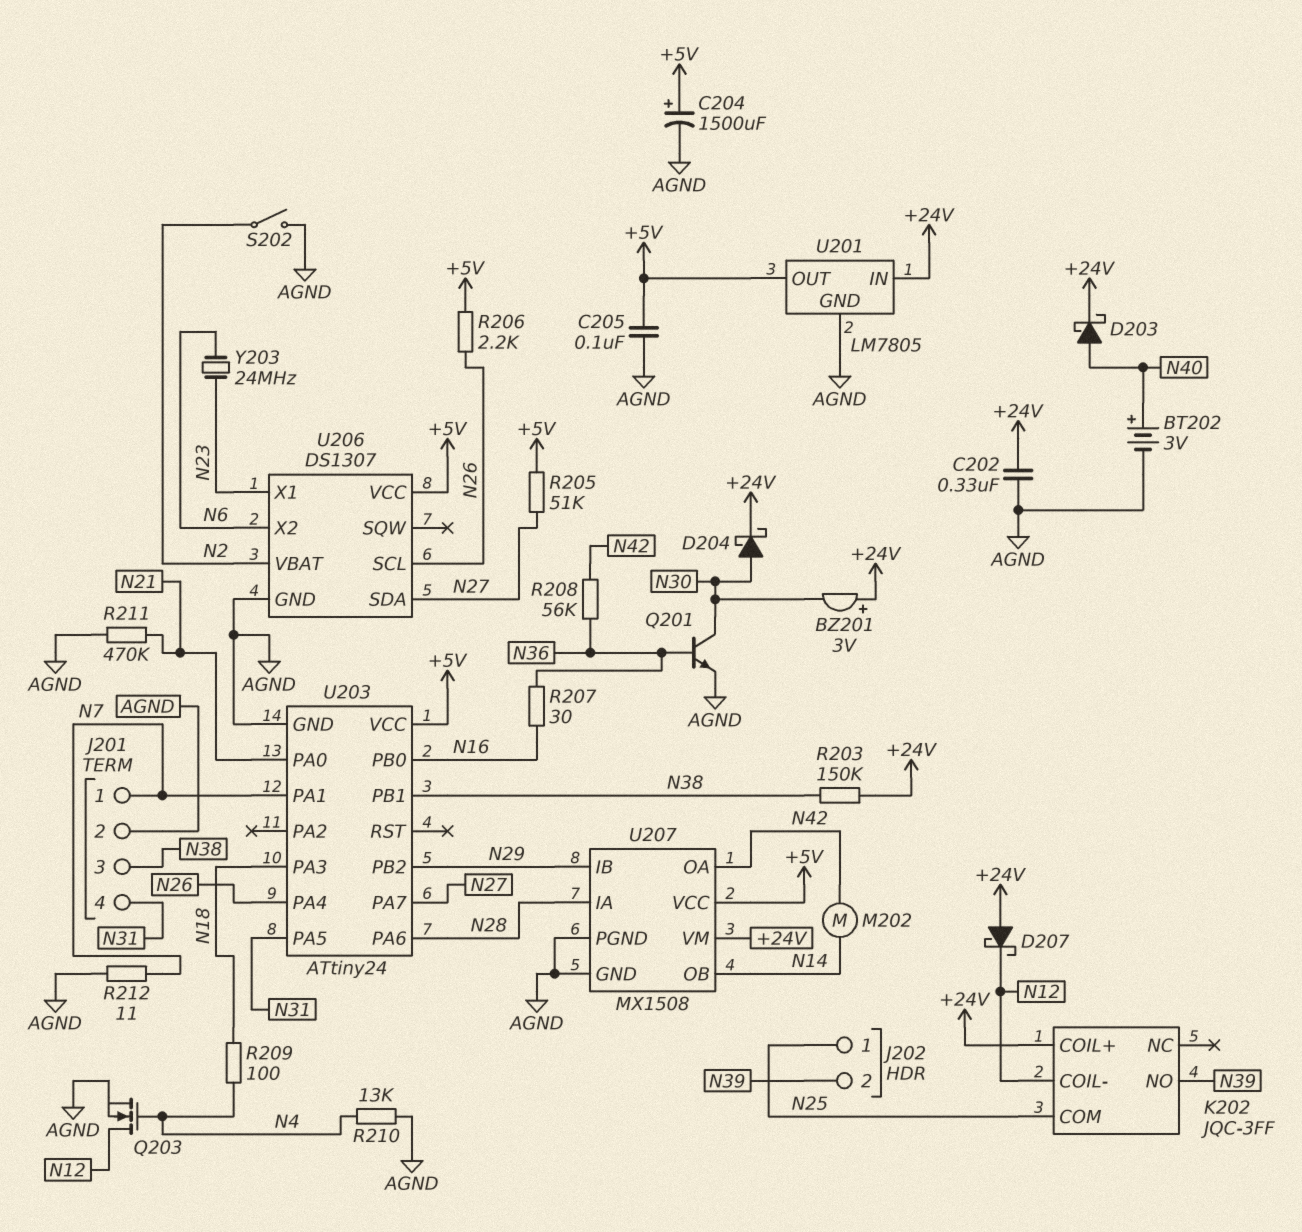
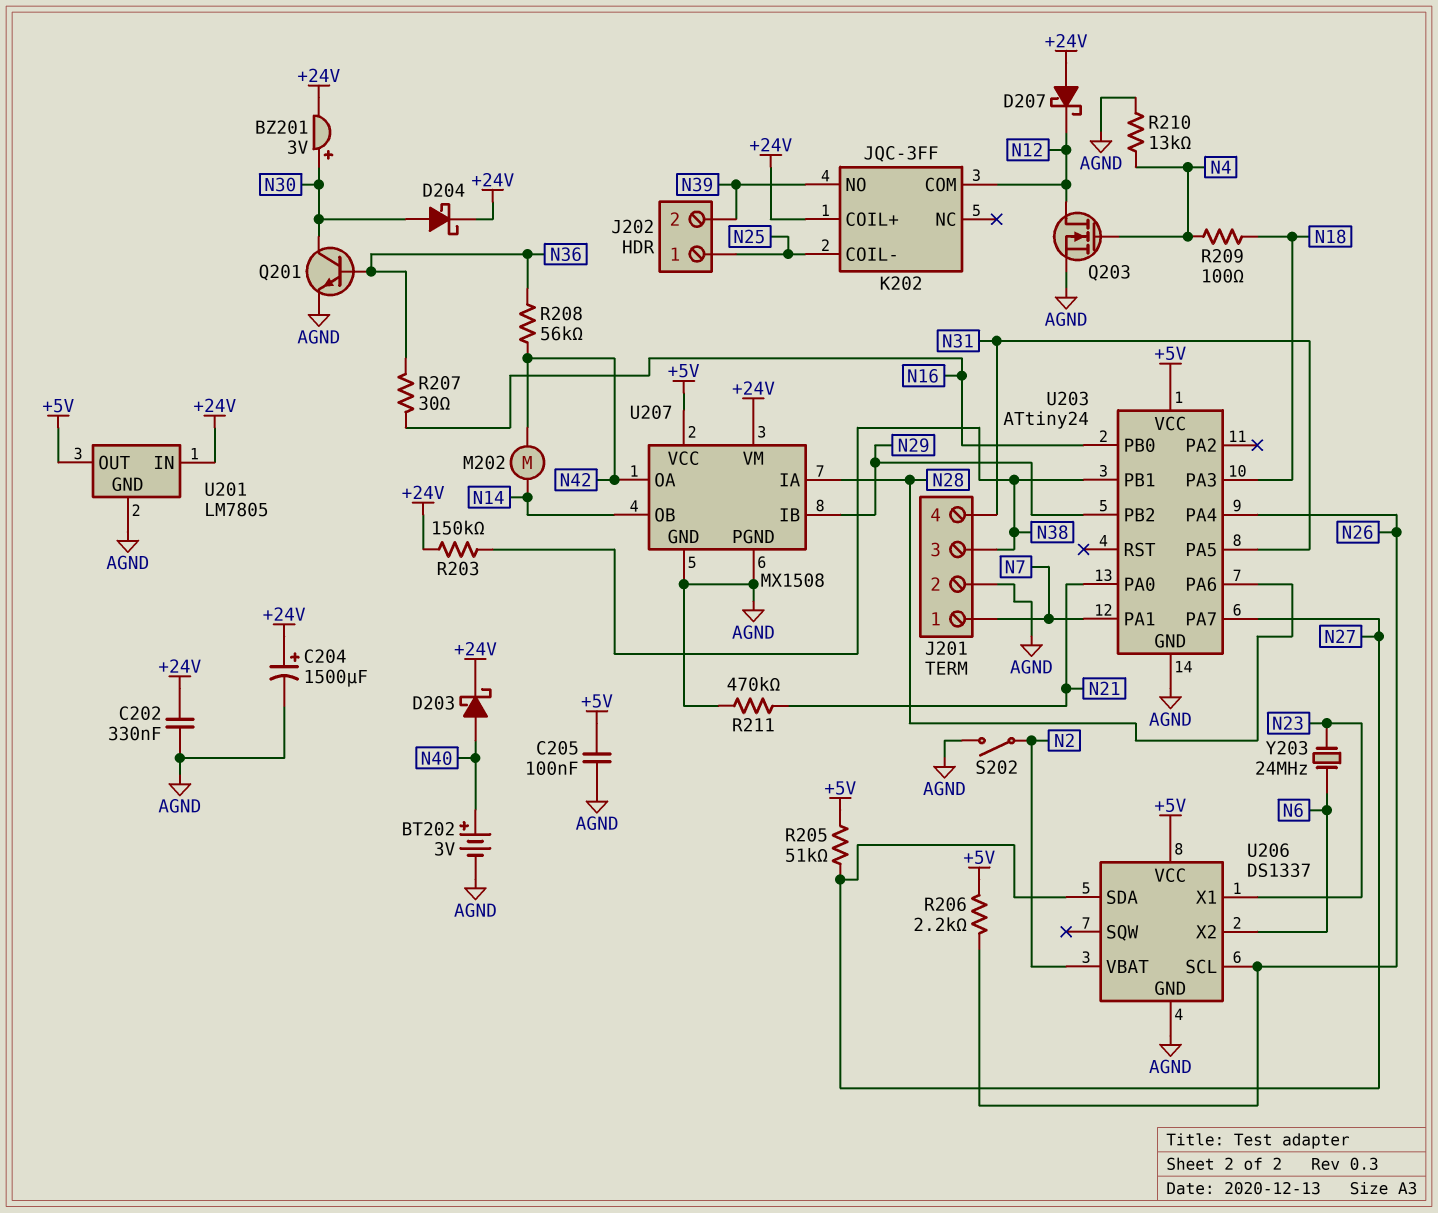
BZ201: buzzer 3V (plus +24V, minus N30) -> buzzer 3V (plus N30, minus +24V)
C204: 1500uF (plus +5V, minus AGND) -> 1500uF (plus +24V, minus AGND)
K202 pin COIL-: N12 -> N25
K202 pin COM: N25 -> N12
R212: 11 (AGND, N7) -> none
U206: DS1307 -> DS1337

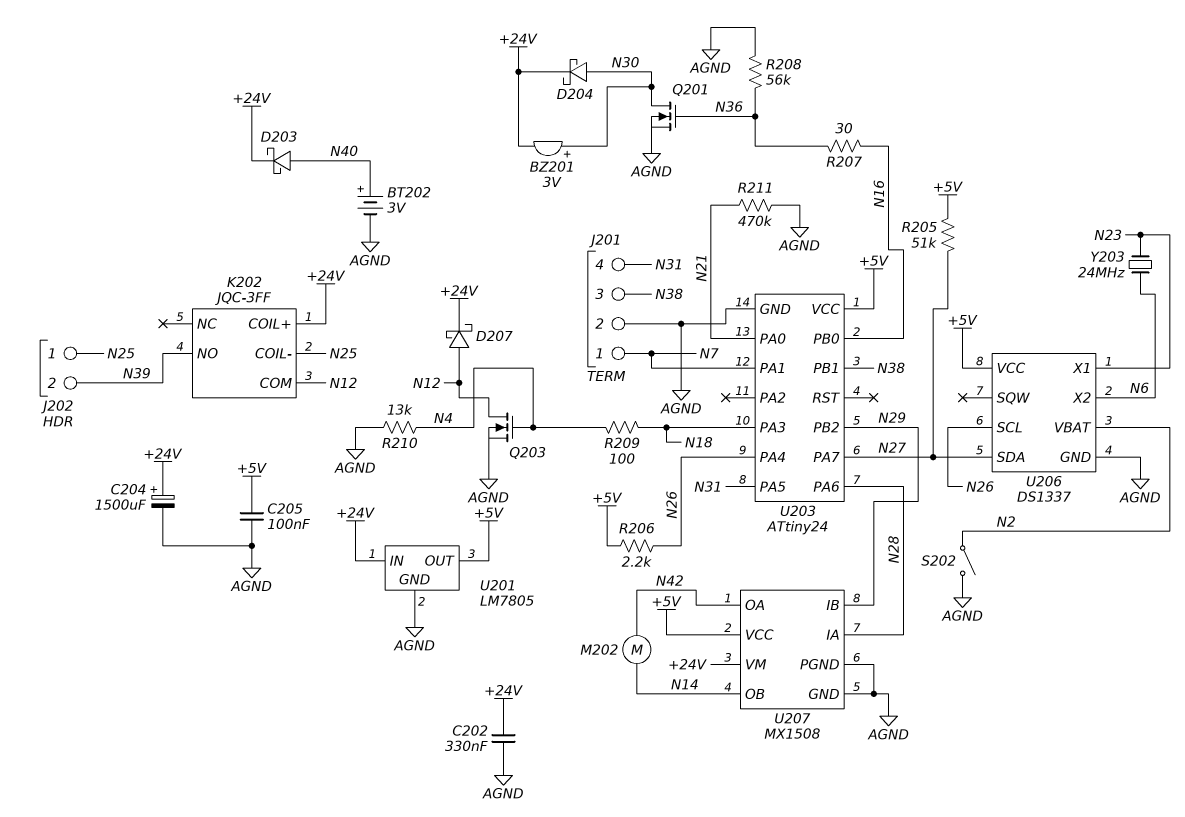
D207: schottky (A +24V, K N12) -> schottky (A N12, K +24V)
Q201: NPN (B N36, C N30, E AGND) -> NMOS (G N36, D N30, S AGND)
R203: 150k (+24V, N38) -> none
R208: 56k (N36, N42) -> 56k (AGND, N36)

